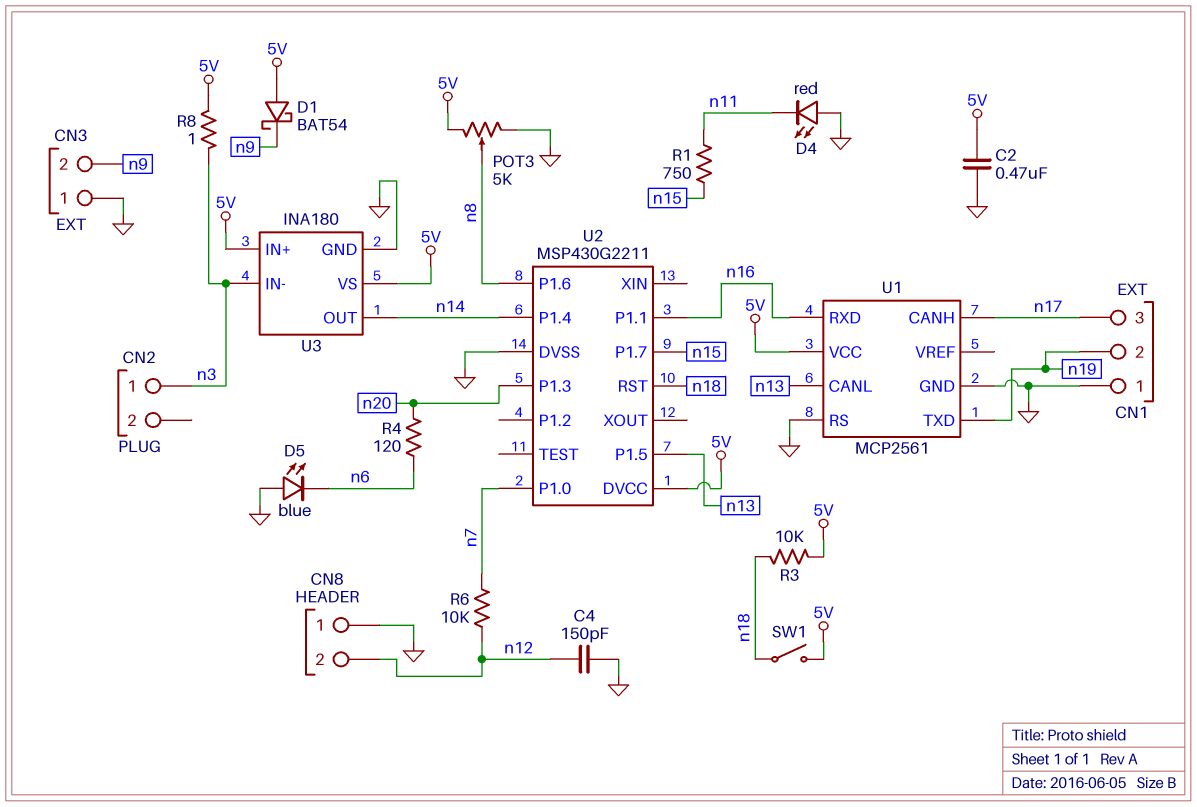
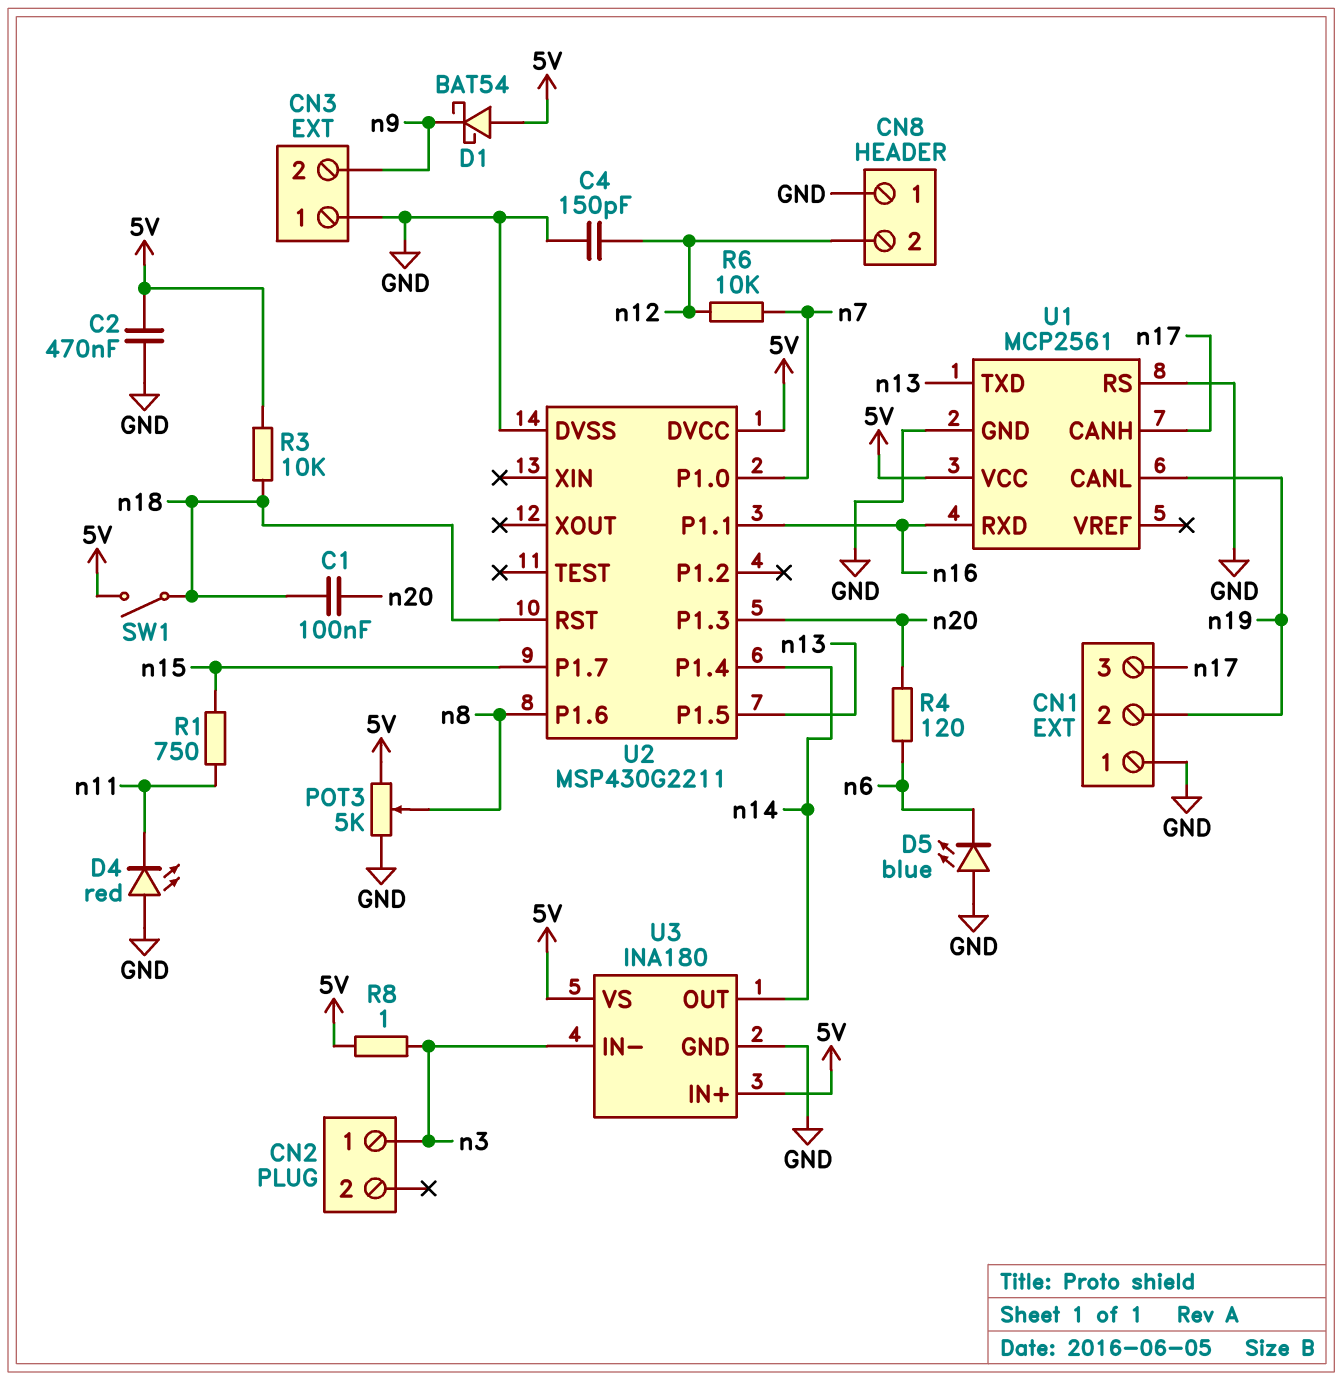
C1: none -> 100nF (n18, n20)
U1 pin CANL: n13 -> n19
U1 pin TXD: n19 -> n13

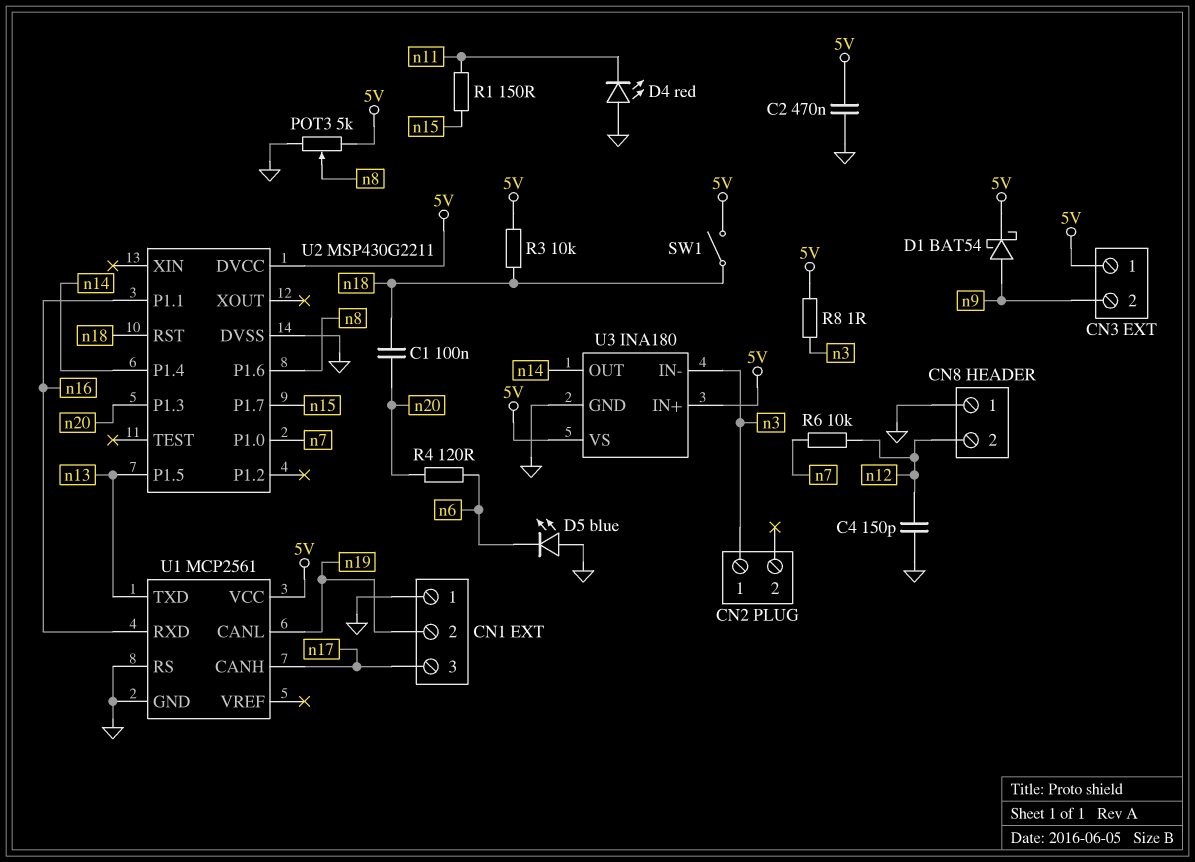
CN3 pin 1: GND -> 5V
D1: schottky BAT54 (A 5V, K n9) -> schottky BAT54 (A n9, K 5V)
R1: 750 (n11, n15) -> 150 (n11, n15)

